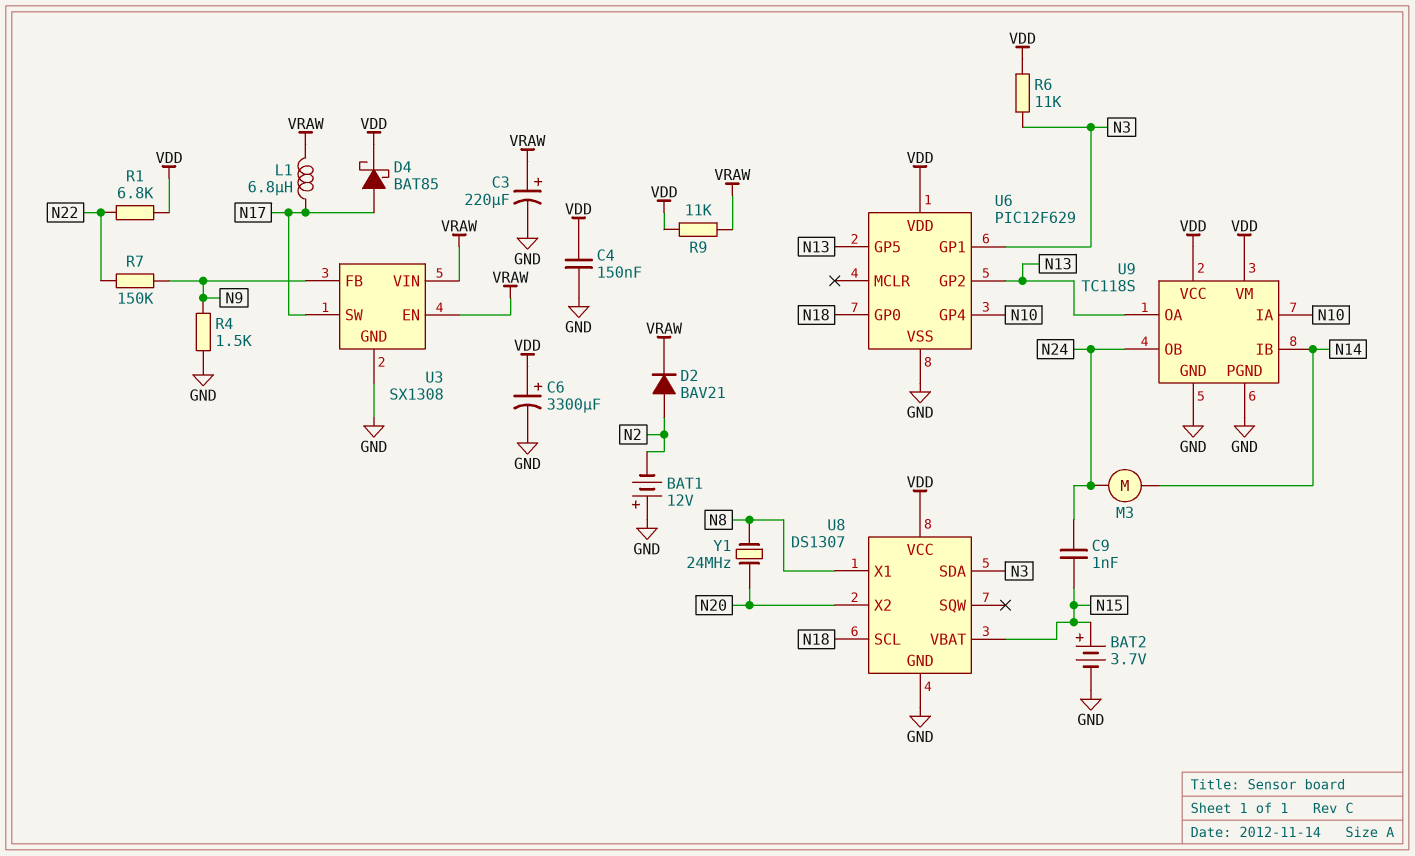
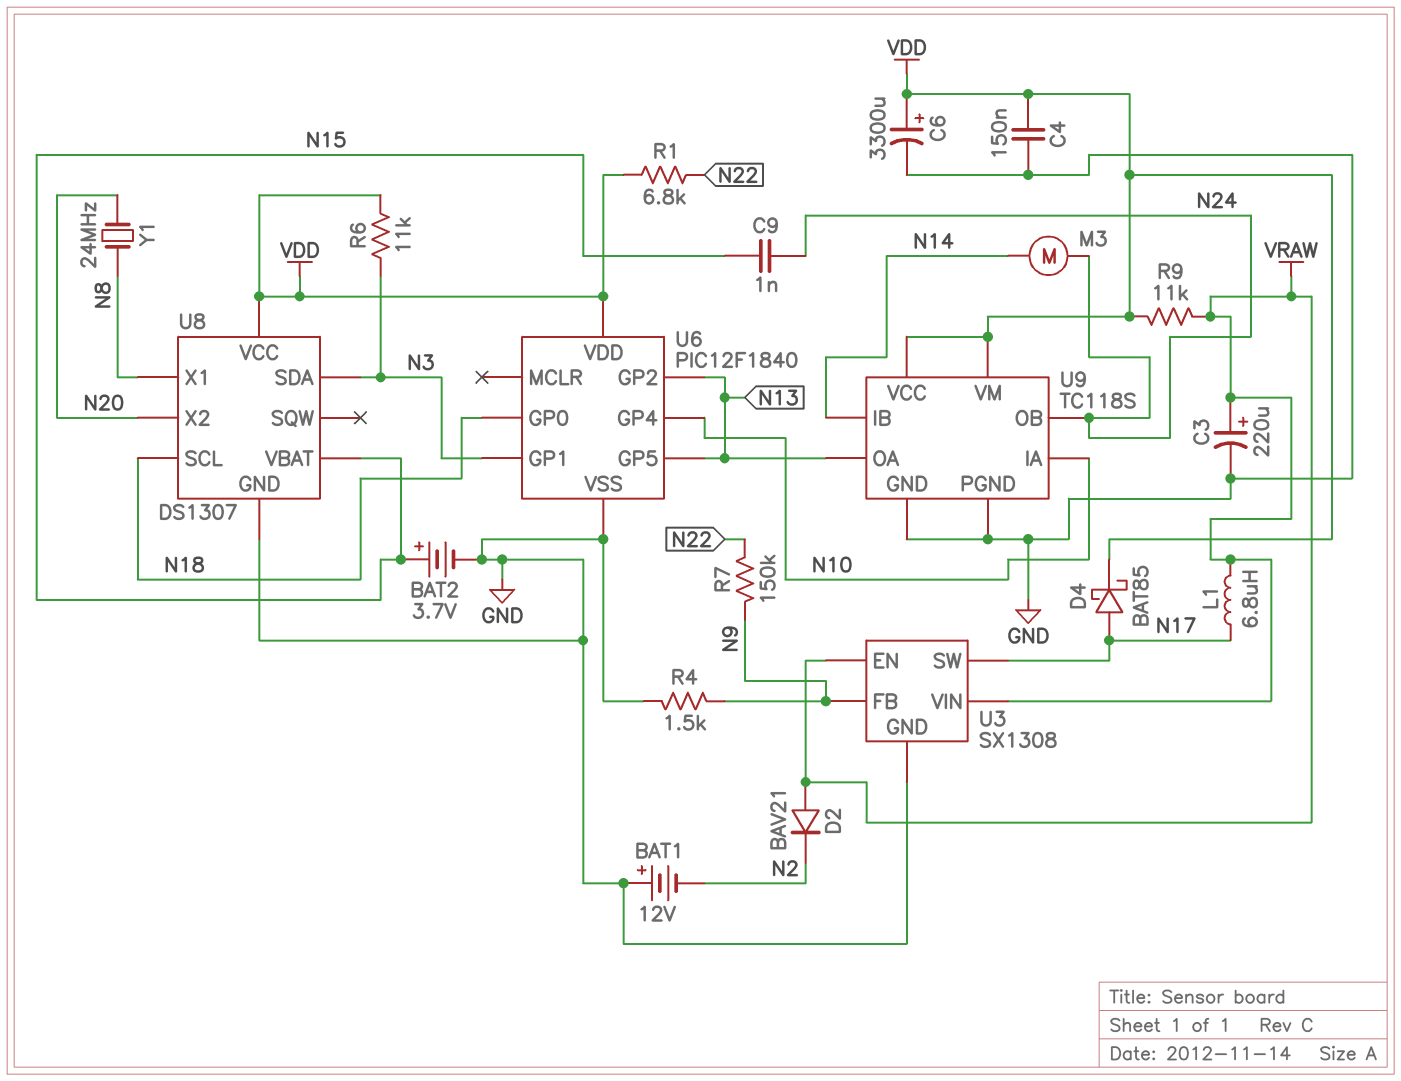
D2: diode BAV21 (A N2, K VRAW) -> diode BAV21 (A VRAW, K N2)
U6: PIC12F629 -> PIC12F1840

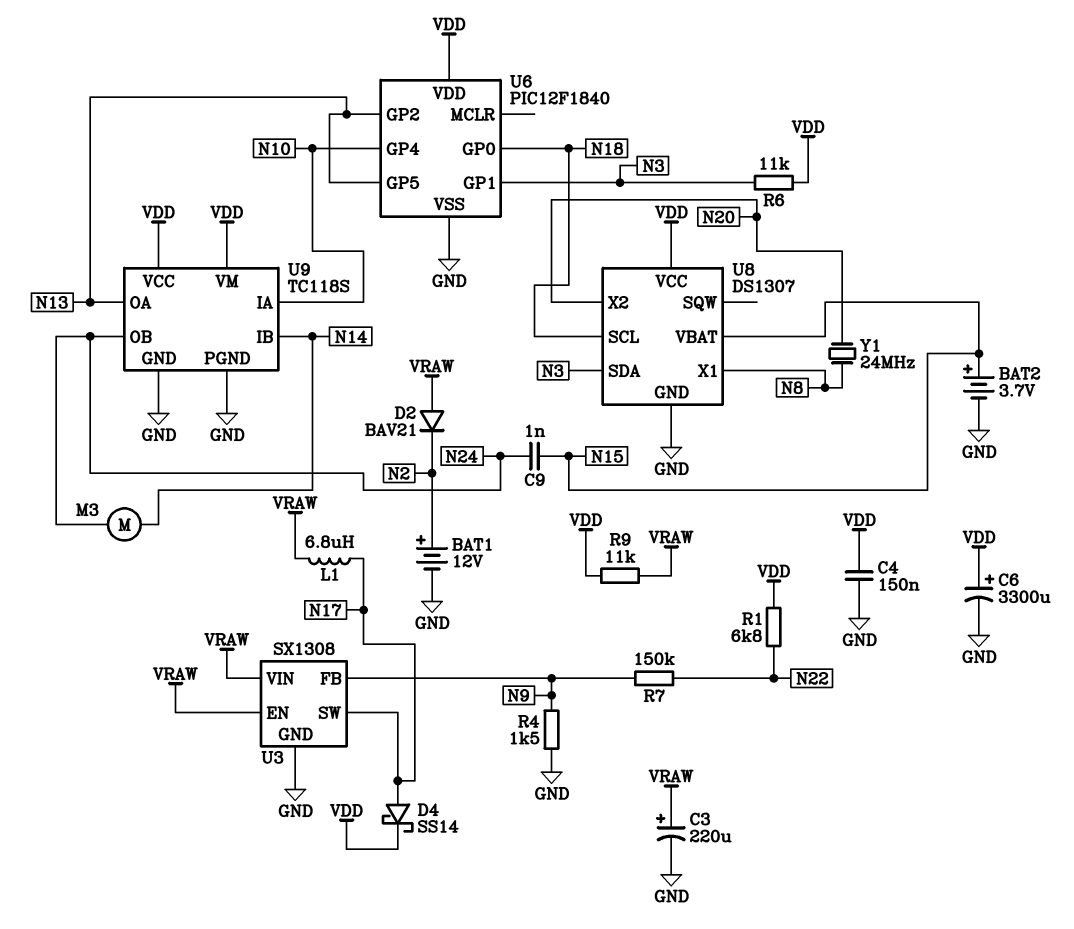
BAT1: 12V (plus GND, minus N2) -> 12V (plus N2, minus GND)
D4: schottky BAT85 (A N17, K VDD) -> schottky SS14 (A N17, K VDD)

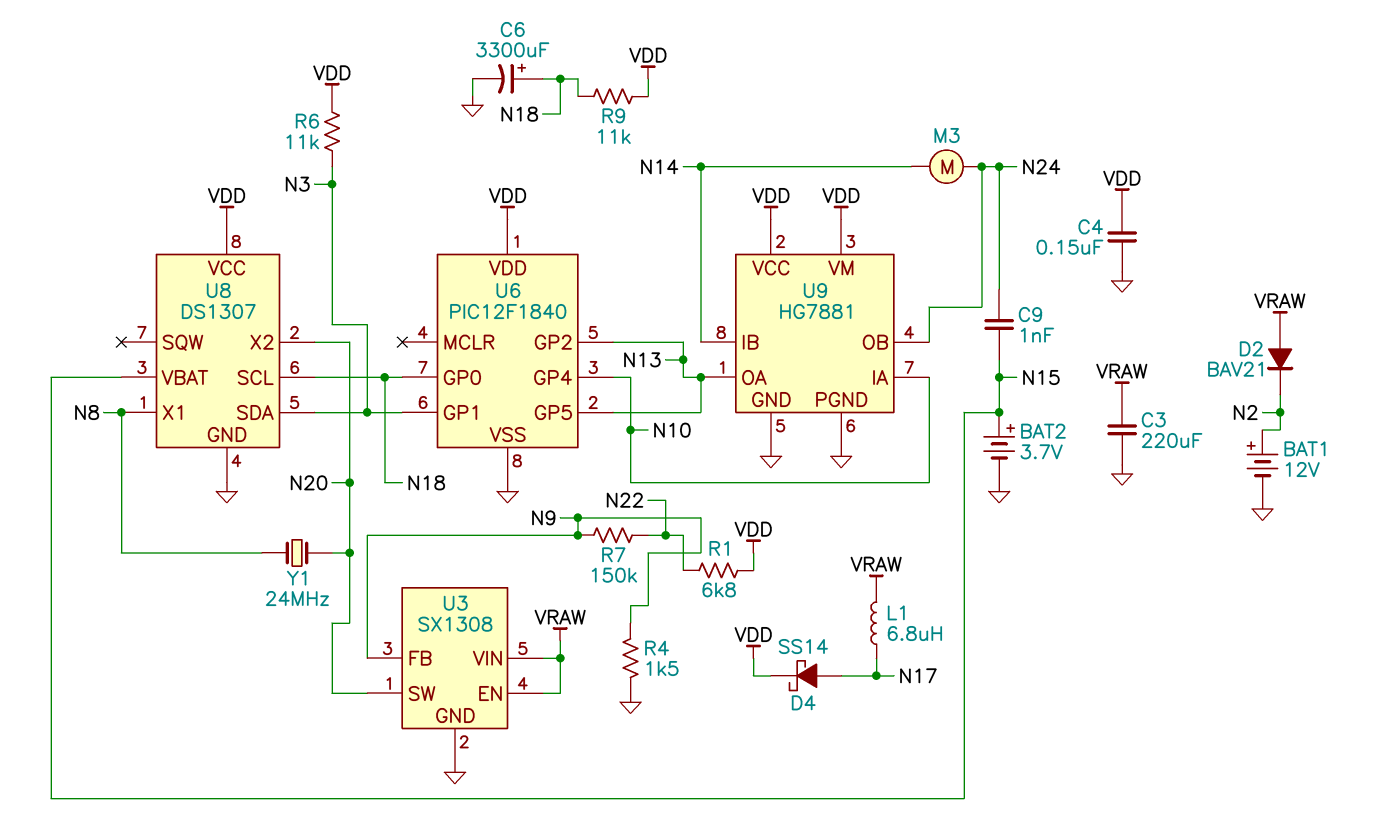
C3: 220uF (plus VRAW, minus GND) -> 220uF (GND, VRAW)
C6: 3300uF (plus VDD, minus GND) -> 3300uF (plus N18, minus GND)
R9: 11k (VDD, VRAW) -> 11k (N18, VDD)
U3 pin SW: N17 -> N20
U9: TC118S -> HG7881

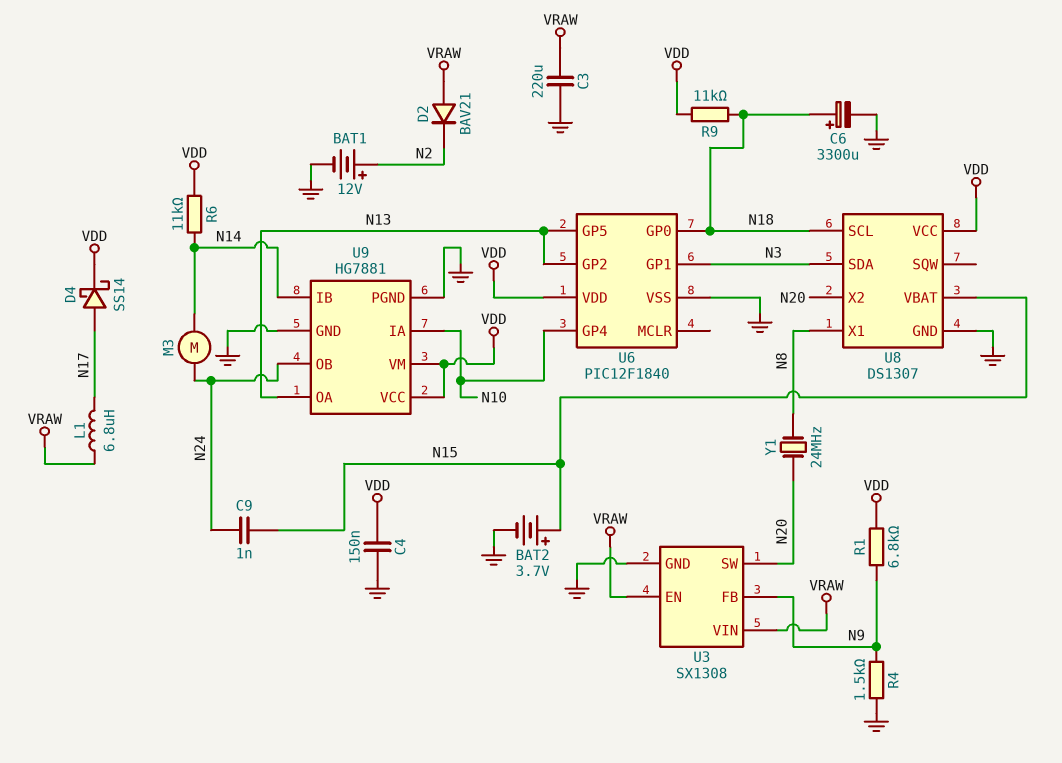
R1: 6.8k (N22, VDD) -> 6.8k (N9, VDD)
R6: 11k (N3, VDD) -> 11k (N14, VDD)
R7: 150k (N9, N22) -> none

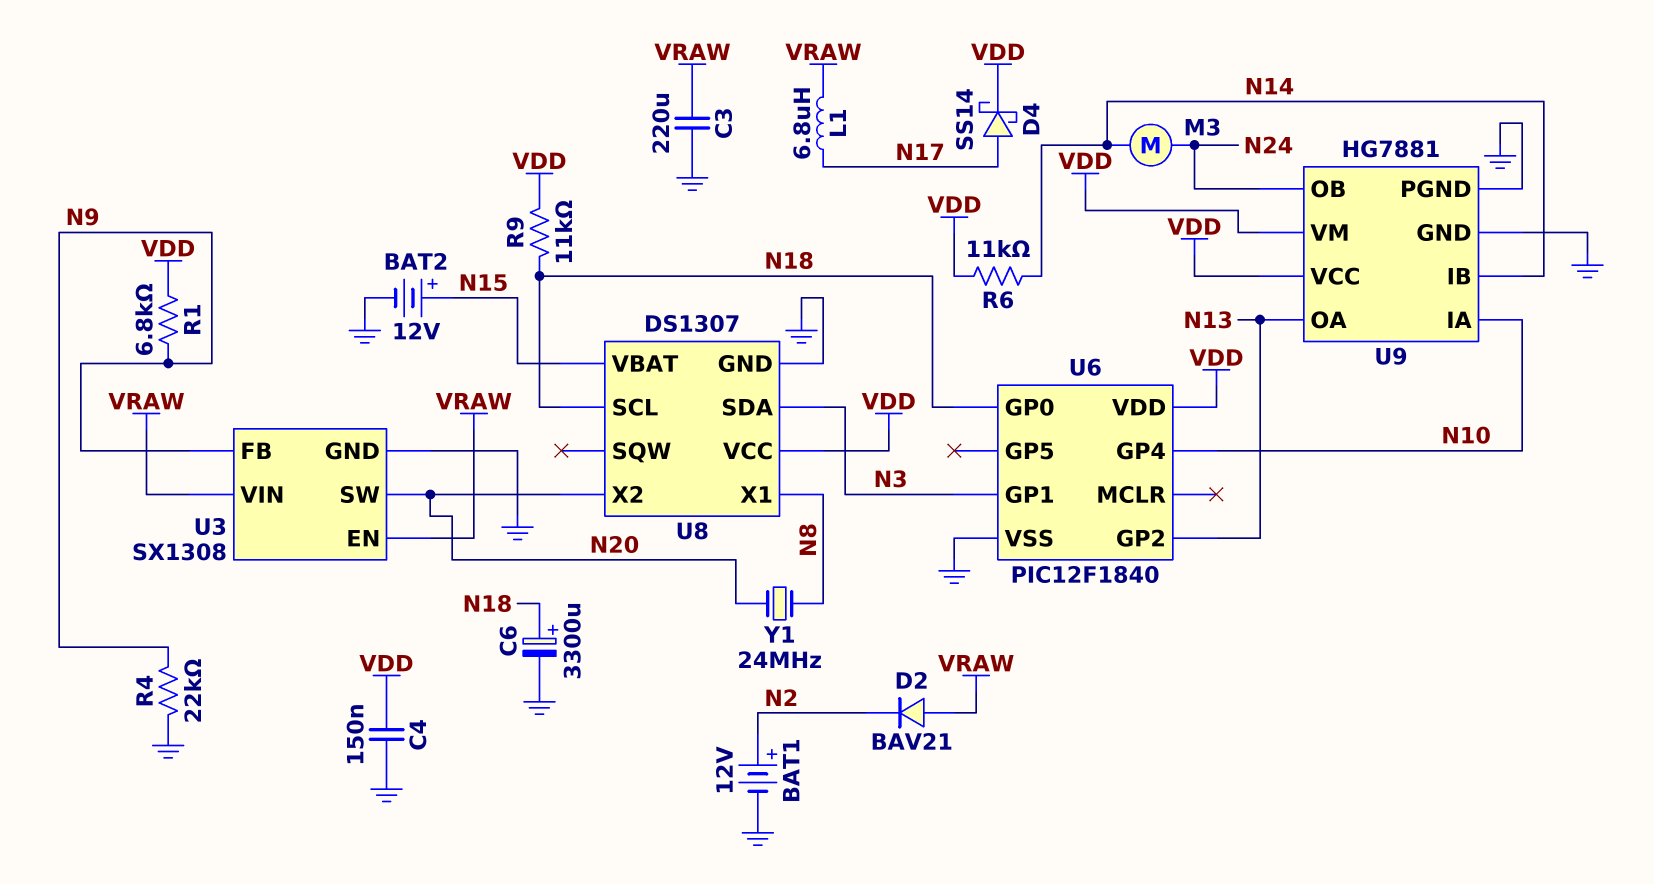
BAT2: 3.7V (plus N15, minus GND) -> 12V (plus N15, minus GND)
C9: 1nF (N15, N24) -> none
R4: 1.5k (GND, N9) -> 22k (GND, N9)
U6 pin GP5: N13 -> none

